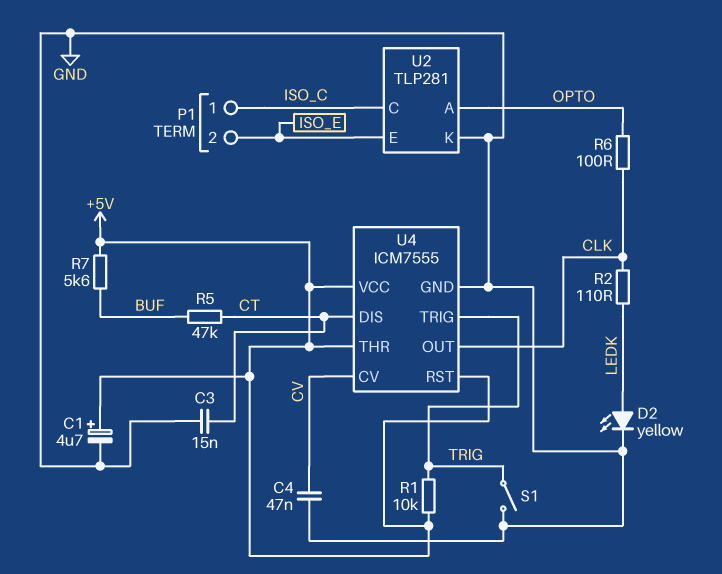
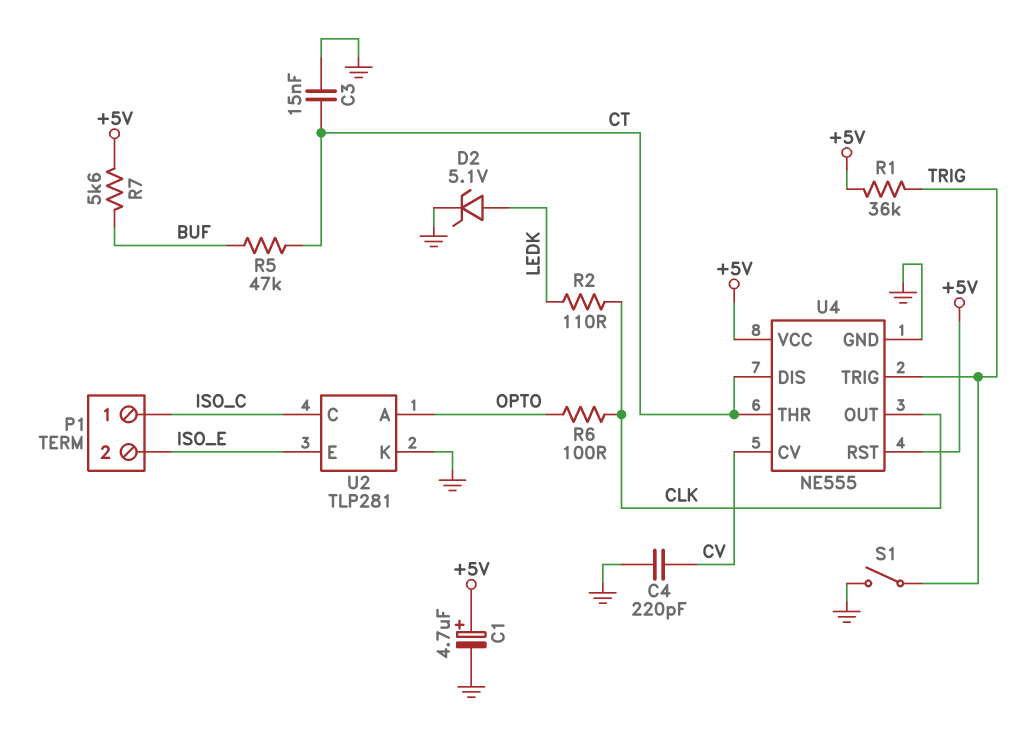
C4: 47nF (CV, GND) -> 220pF (CV, GND)
D2: LED yellow (A LEDK, K GND) -> zener 5.1V (A LEDK, K GND)
R1: 10k (+5V, TRIG) -> 36k (+5V, TRIG)
U4: ICM7555 -> NE555
U4 pin THR: +5V -> CT

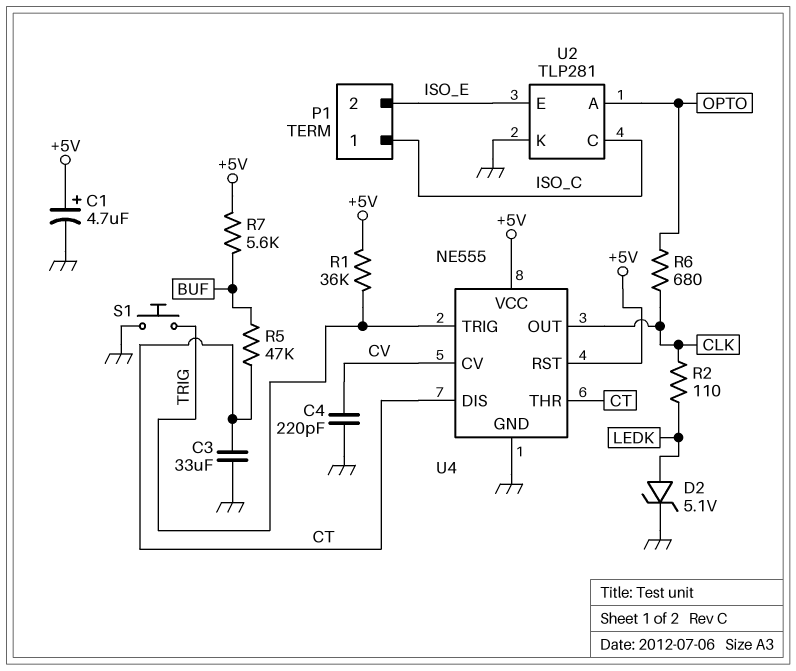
C3: 15nF (CT, GND) -> 33uF (CT, GND)
R6: 100 (CLK, OPTO) -> 680 (CLK, OPTO)
S1: switch (GND, TRIG) -> button (GND, TRIG)

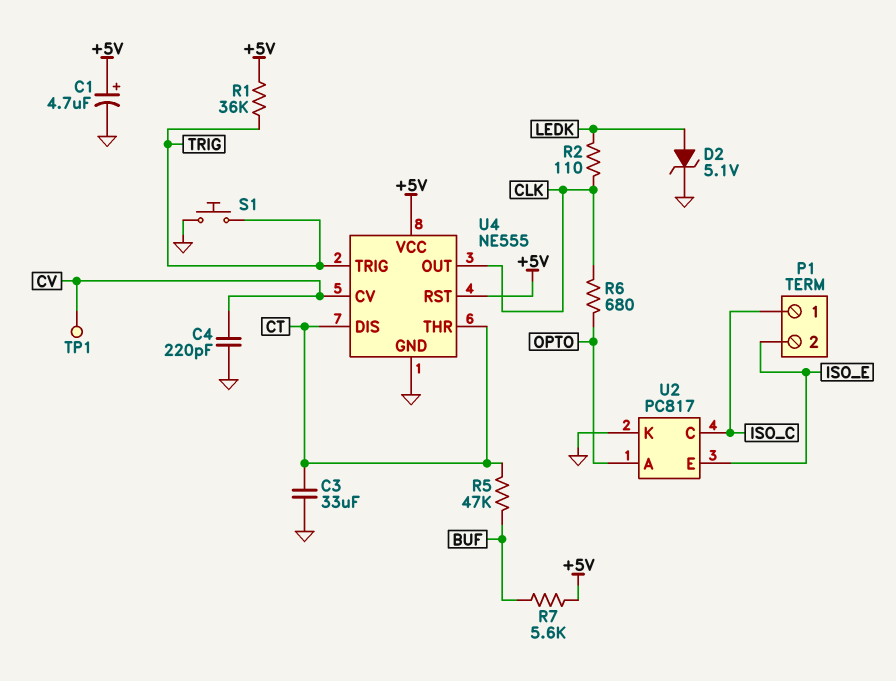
TP1: none -> test point (CV)
U2: TLP281 -> PC817

